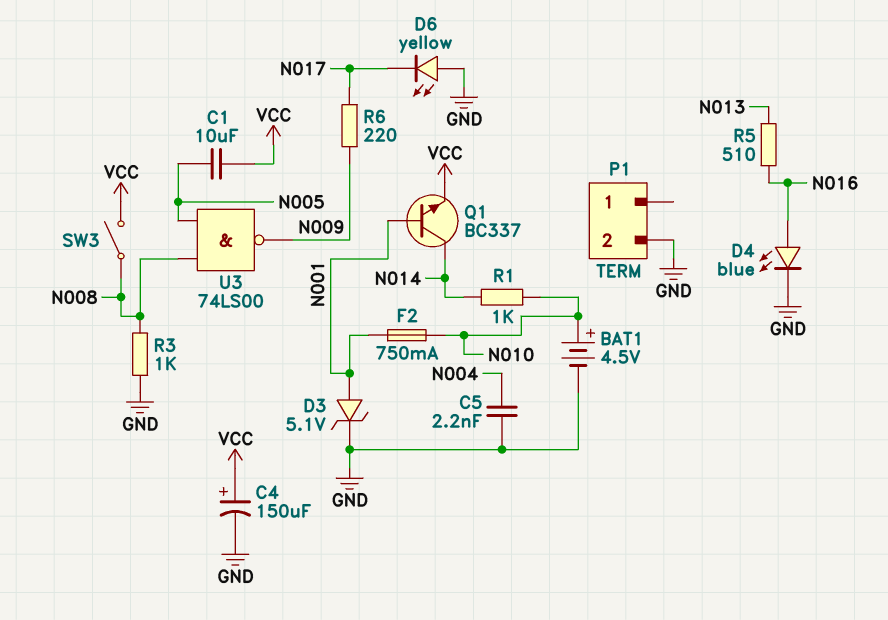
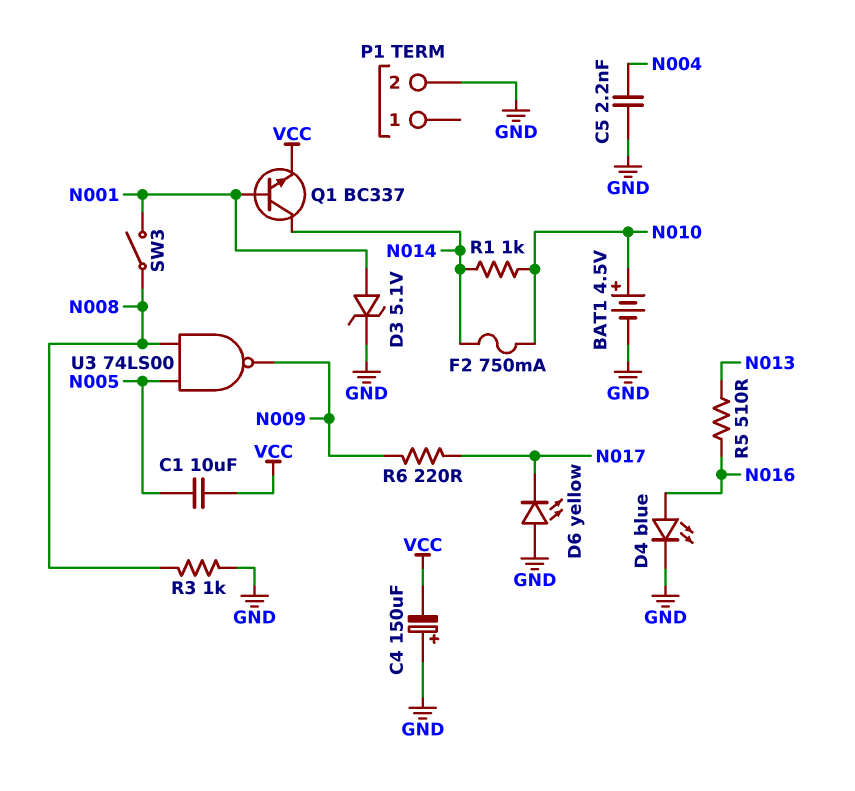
C4: 150uF (plus VCC, minus GND) -> 150uF (plus GND, minus VCC)
F2: 750mA (N001, N010) -> 750mA (N010, N014)
SW3: switch (N008, VCC) -> switch (N001, N008)

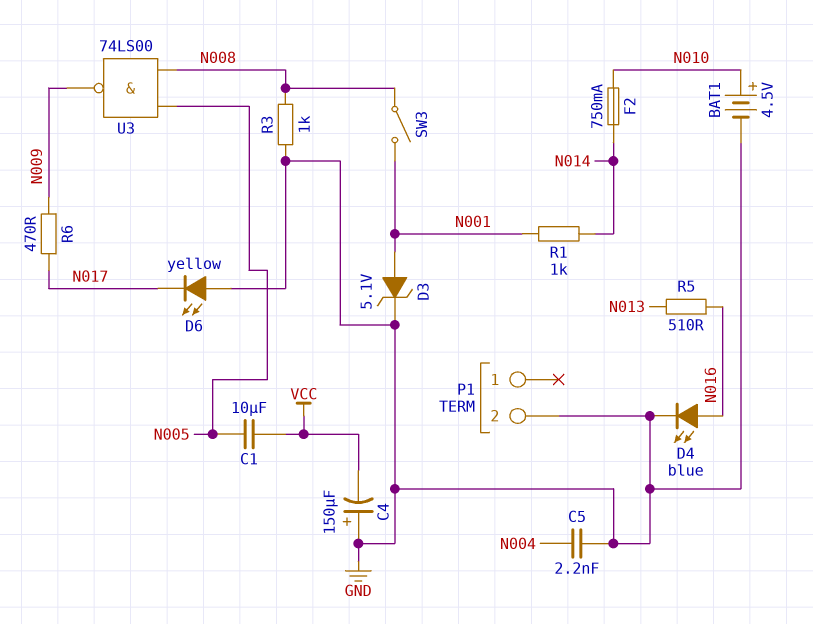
Q1: NPN BC337 (B N001, C N014, E VCC) -> none
R1: 1k (N010, N014) -> 1k (N001, N014)
R6: 220 (N009, N017) -> 470 (N009, N017)

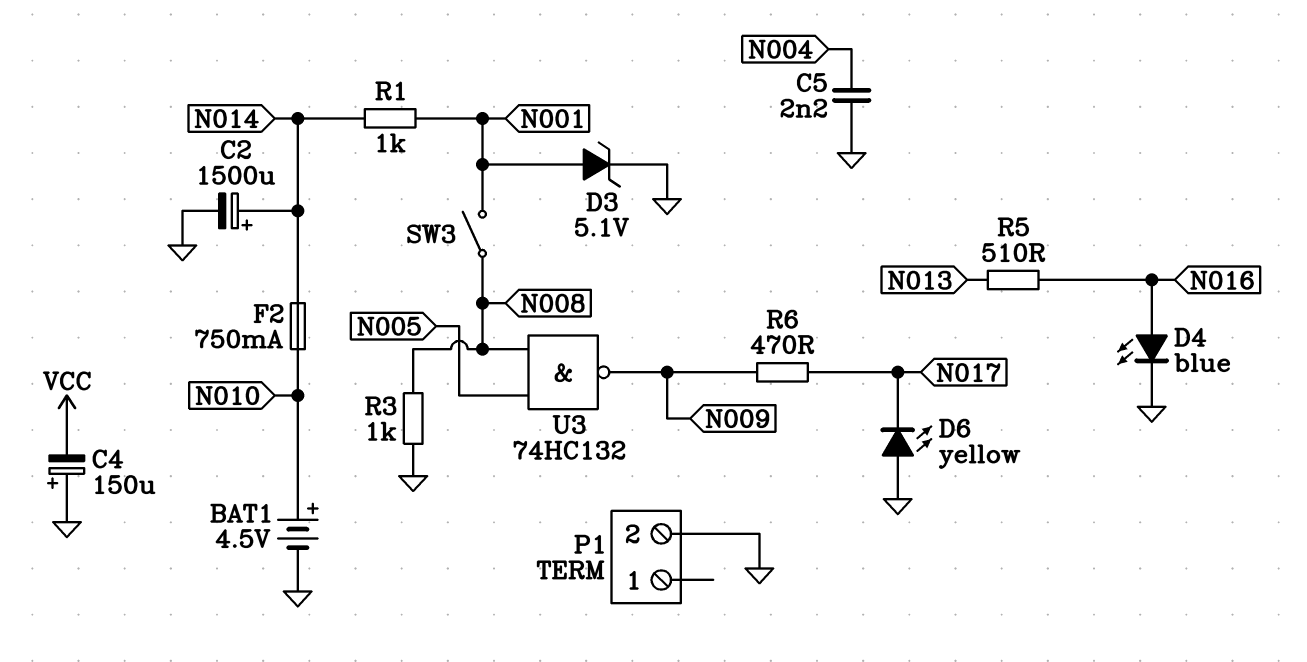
C1: 10uF (N005, VCC) -> none
C2: none -> 1500uF (plus N014, minus GND)
U3: NAND 74LS00 (in N005, in N008, out N009) -> NAND 74HC132 (in N005, in N008, out N009)

